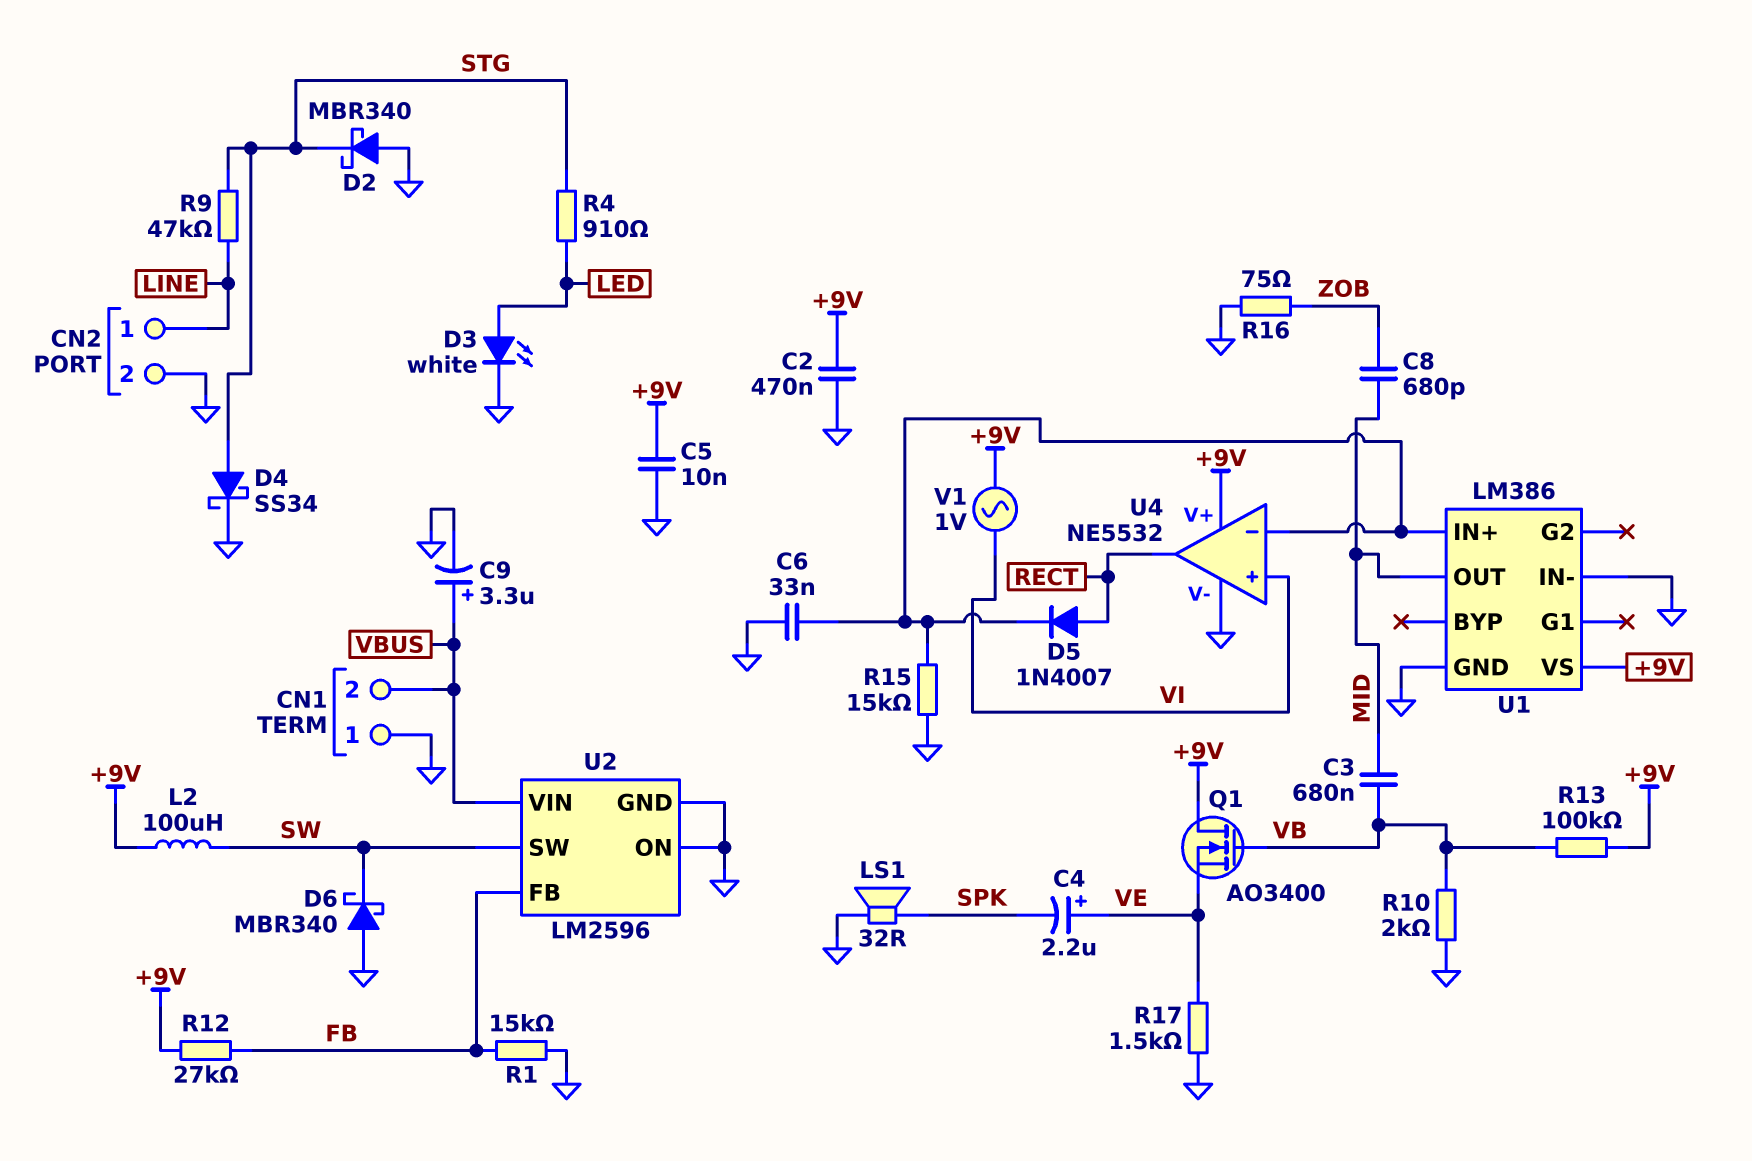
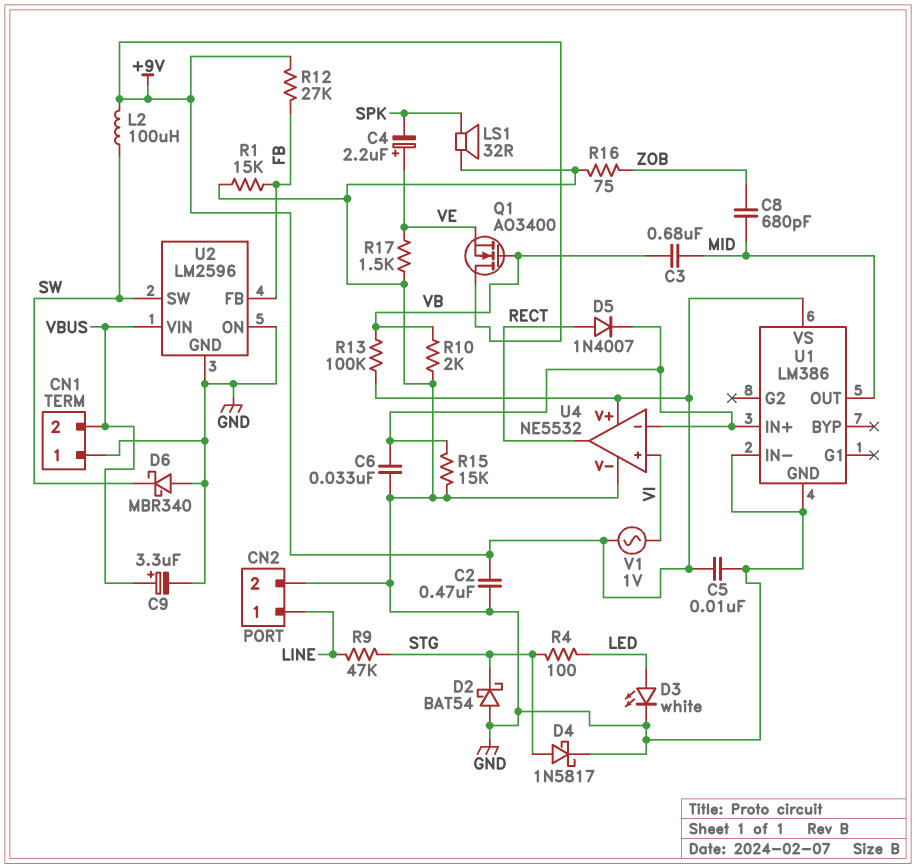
D2: schottky MBR340 (A GND, K STG) -> schottky BAT54 (A GND, K STG)
D4: schottky SS34 (A STG, K GND) -> schottky 1N5817 (A STG, K GND)
R4: 910 (LED, STG) -> 100 (LED, STG)

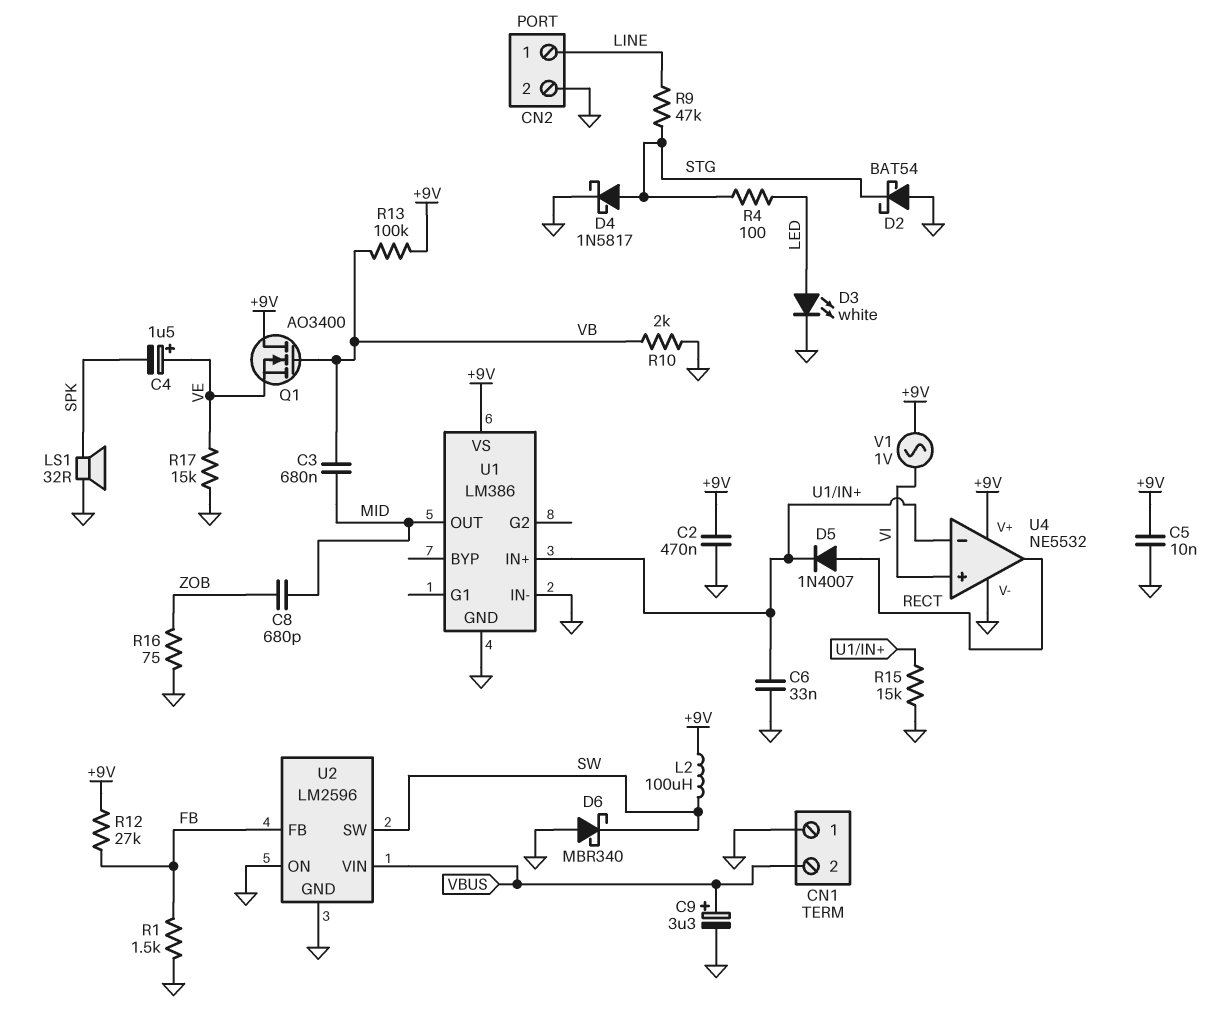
C4: 2.2uF (plus VE, minus SPK) -> 1.5uF (plus VE, minus SPK)
R1: 15k (FB, GND) -> 1.5k (FB, GND)
R17: 1.5k (GND, VE) -> 15k (GND, VE)

